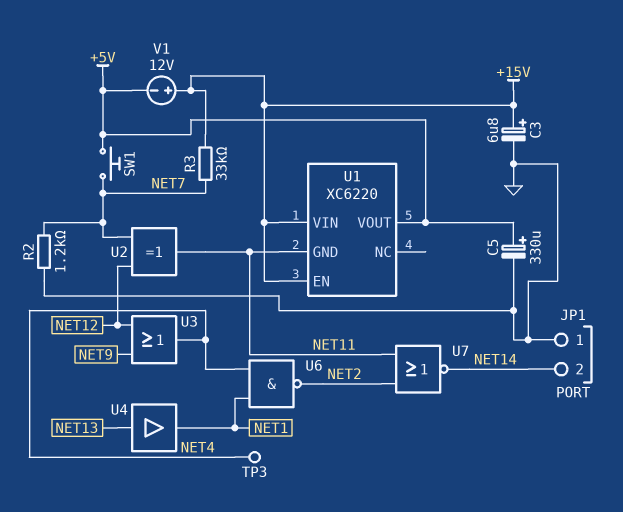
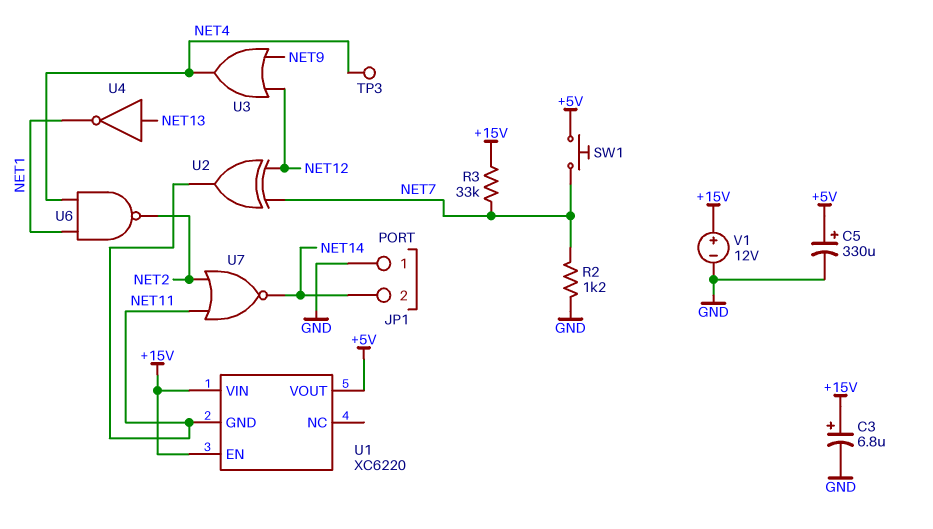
U4: buffer (in NET13, out NET1) -> NOT (in NET13, out NET1)
V1: 12V (plus +15V, minus +5V) -> 12V (plus +15V, minus GND)

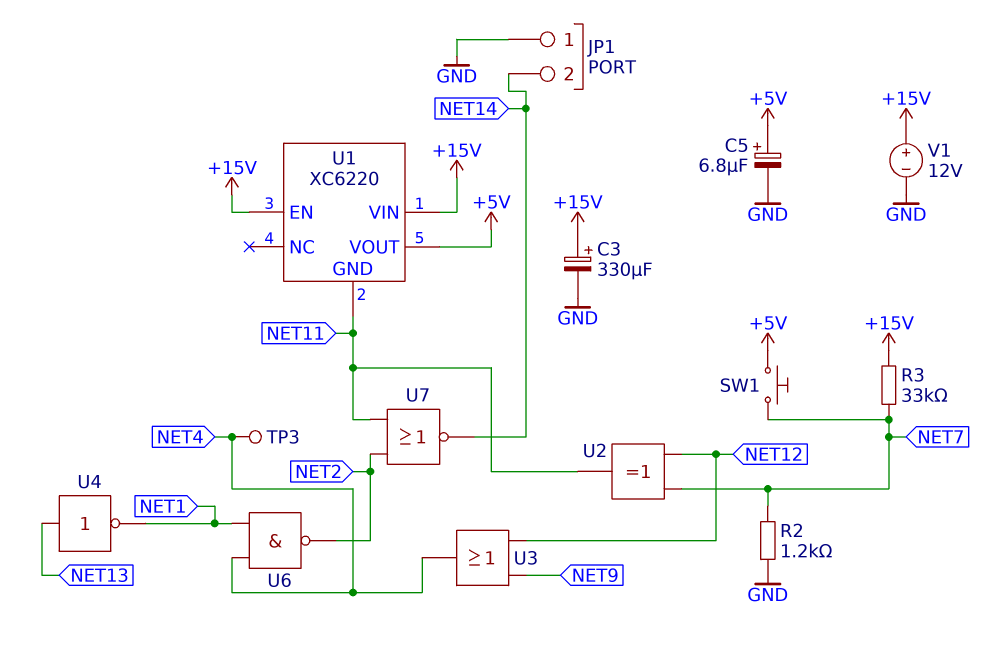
C3: 6.8uF (plus +15V, minus GND) -> 330uF (plus +15V, minus GND)
C5: 330uF (plus +5V, minus GND) -> 6.8uF (plus +5V, minus GND)

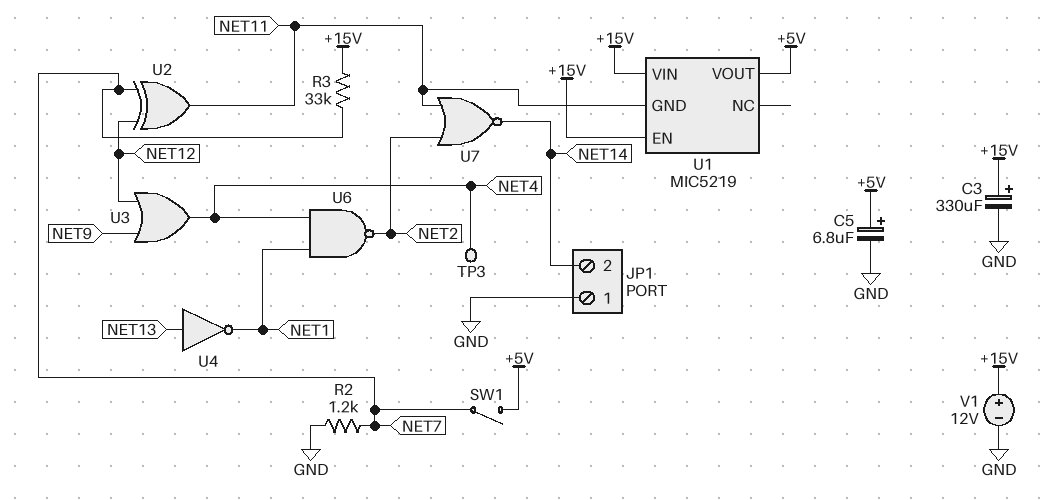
SW1: button (+5V, NET7) -> switch (+5V, NET7)
U1: XC6220 -> MIC5219

